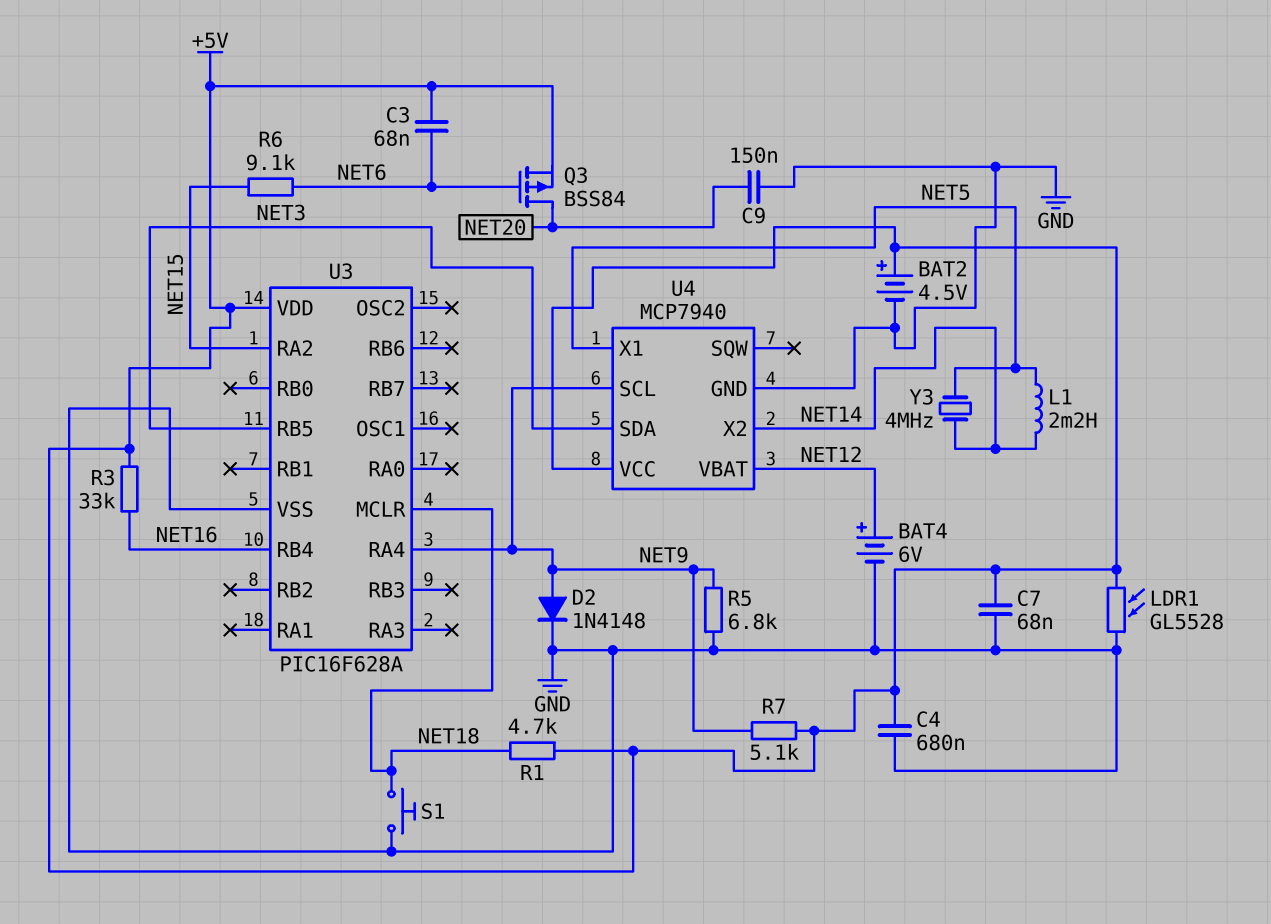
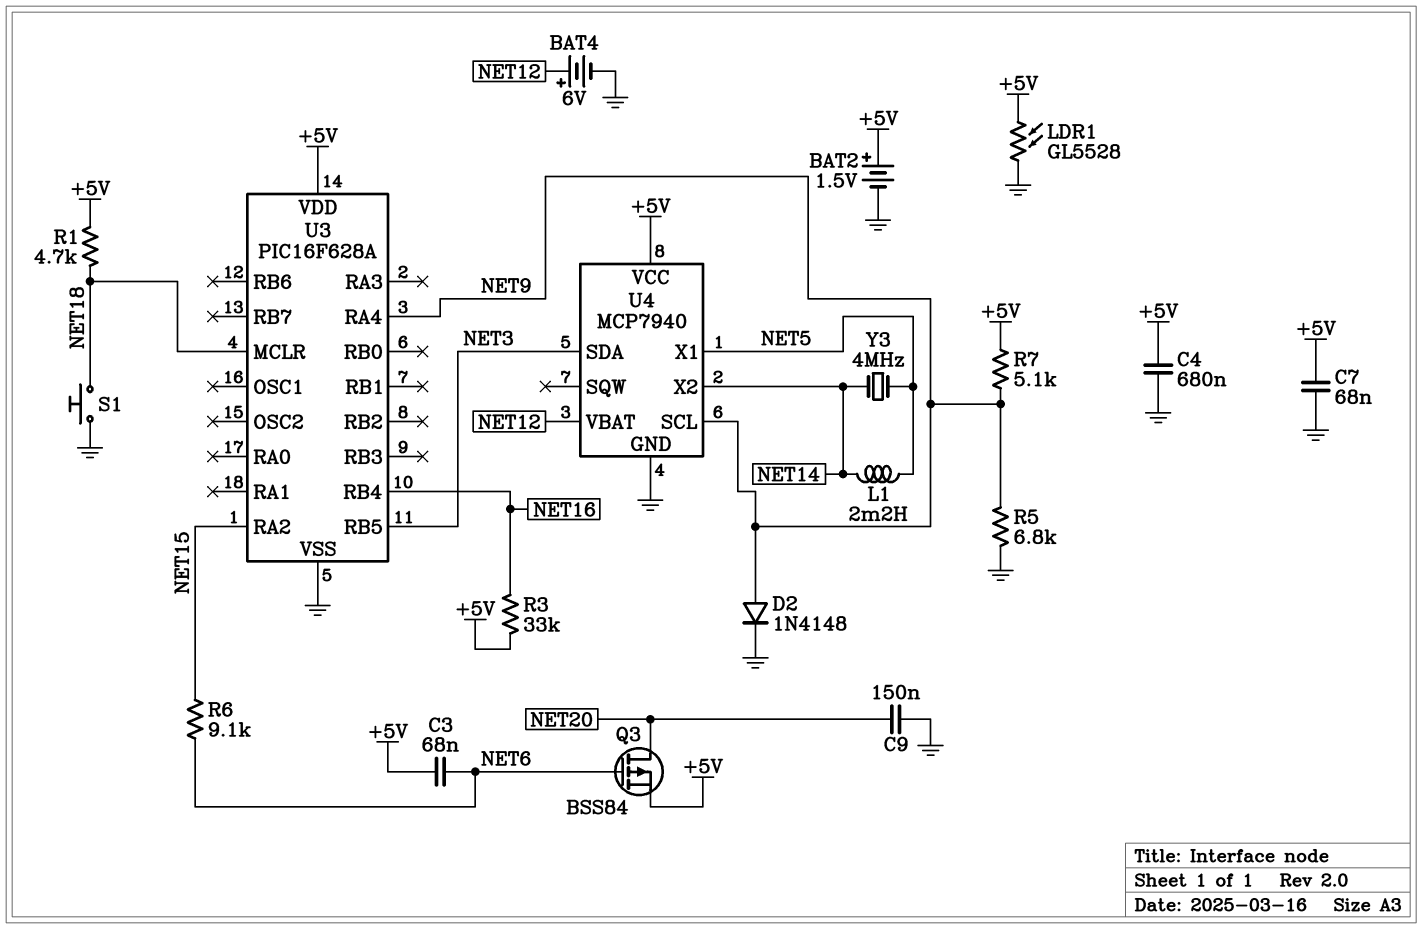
BAT2: 4.5V (plus +5V, minus GND) -> 1.5V (plus +5V, minus GND)

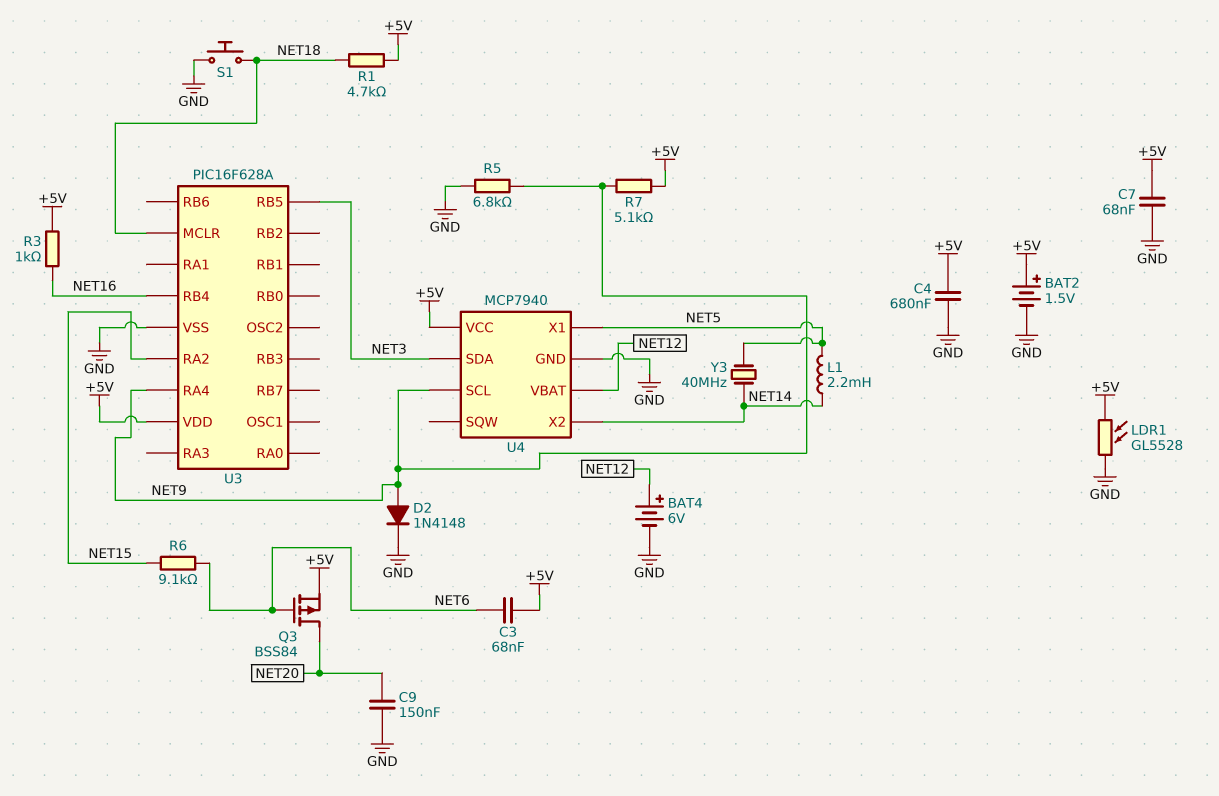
R3: 33k (+5V, NET16) -> 1k (+5V, NET16)
Y3: 4MHz (NET5, NET14) -> 40MHz (NET5, NET14)

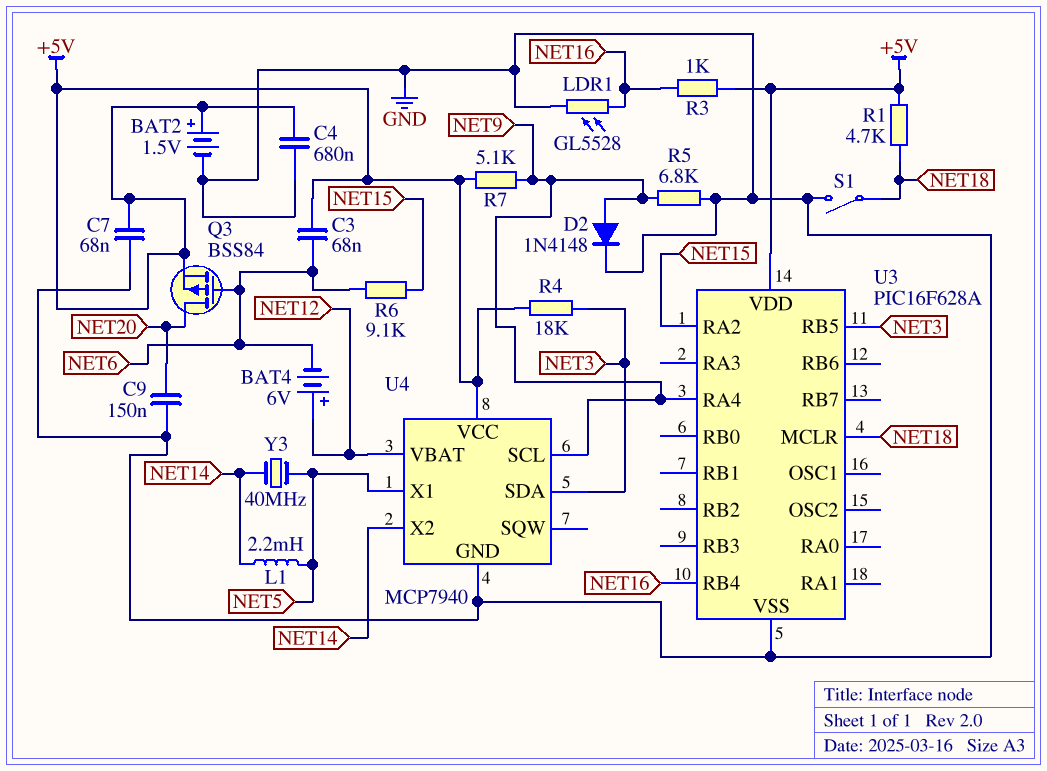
BAT4: 6V (plus NET12, minus GND) -> 6V (plus NET12, minus NET6)
LDR1: GL5528 (+5V, GND) -> GL5528 (GND, NET16)
R4: none -> 18k (+5V, NET3)
S1: button (GND, NET18) -> switch (GND, NET18)

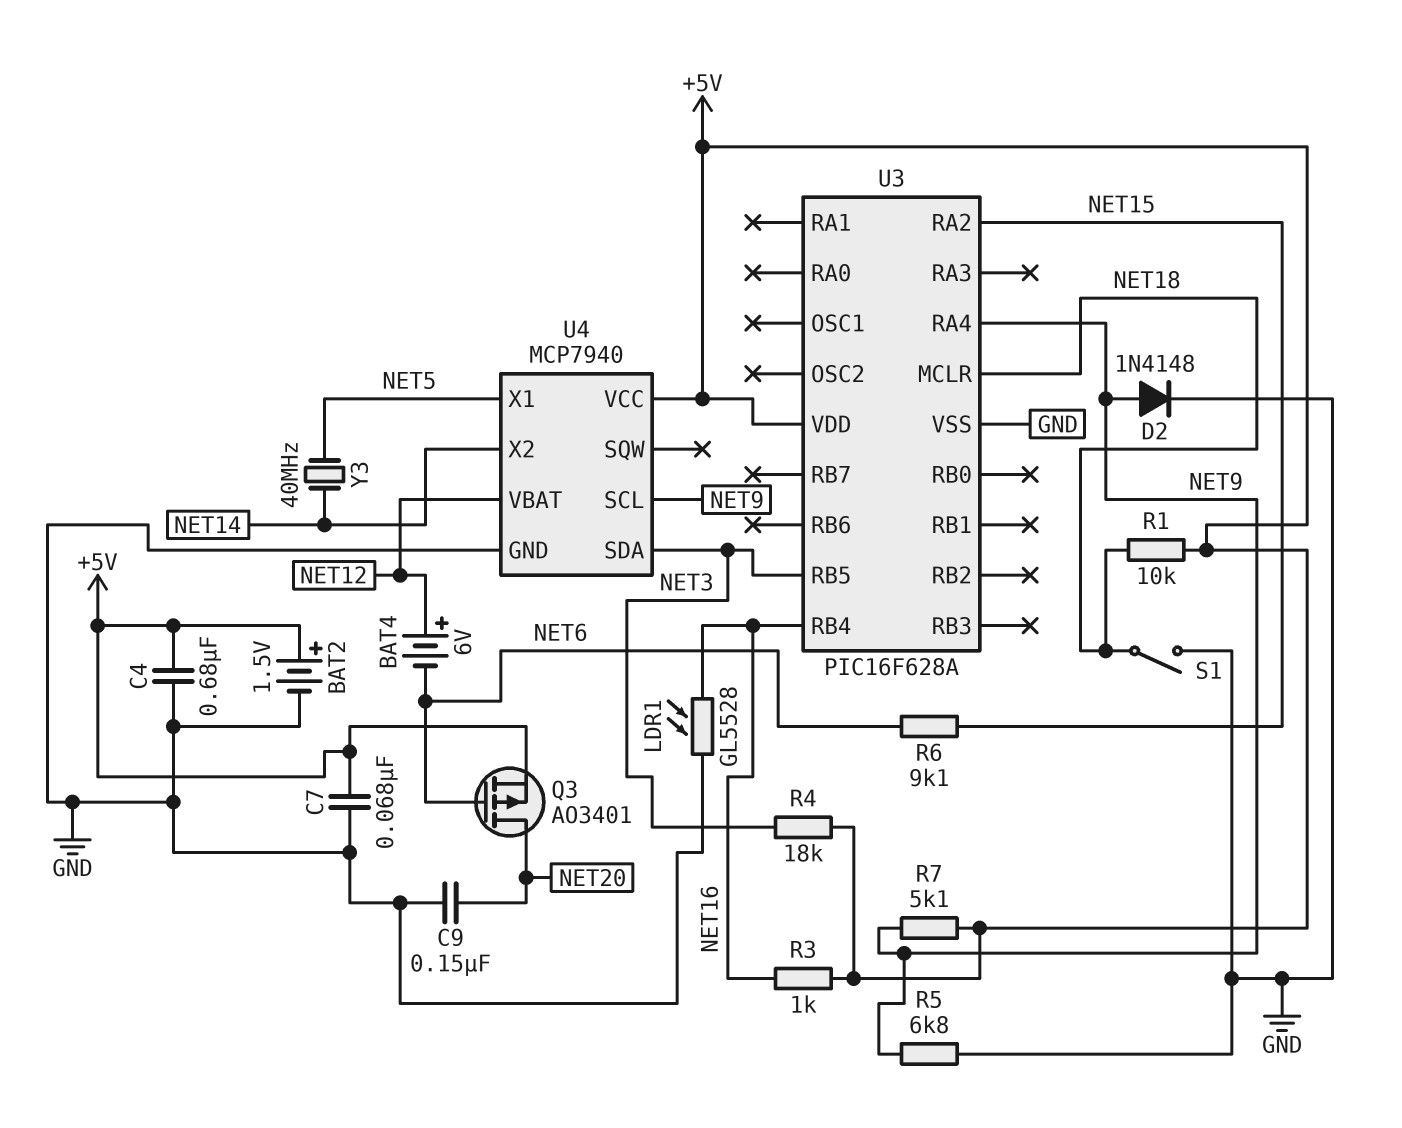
C3: 68nF (+5V, NET6) -> none
L1: 2.2mH (NET5, NET14) -> none
Q3: PMOS BSS84 (G NET6, D NET20, S +5V) -> PMOS AO3401 (G NET6, D NET20, S +5V)
R1: 4.7k (+5V, NET18) -> 10k (+5V, NET18)

